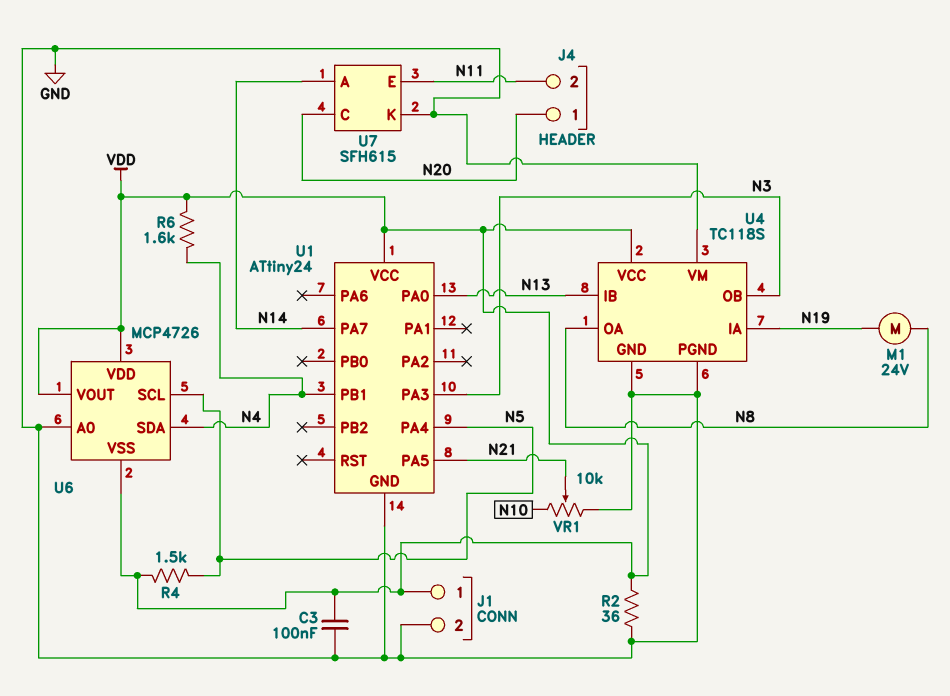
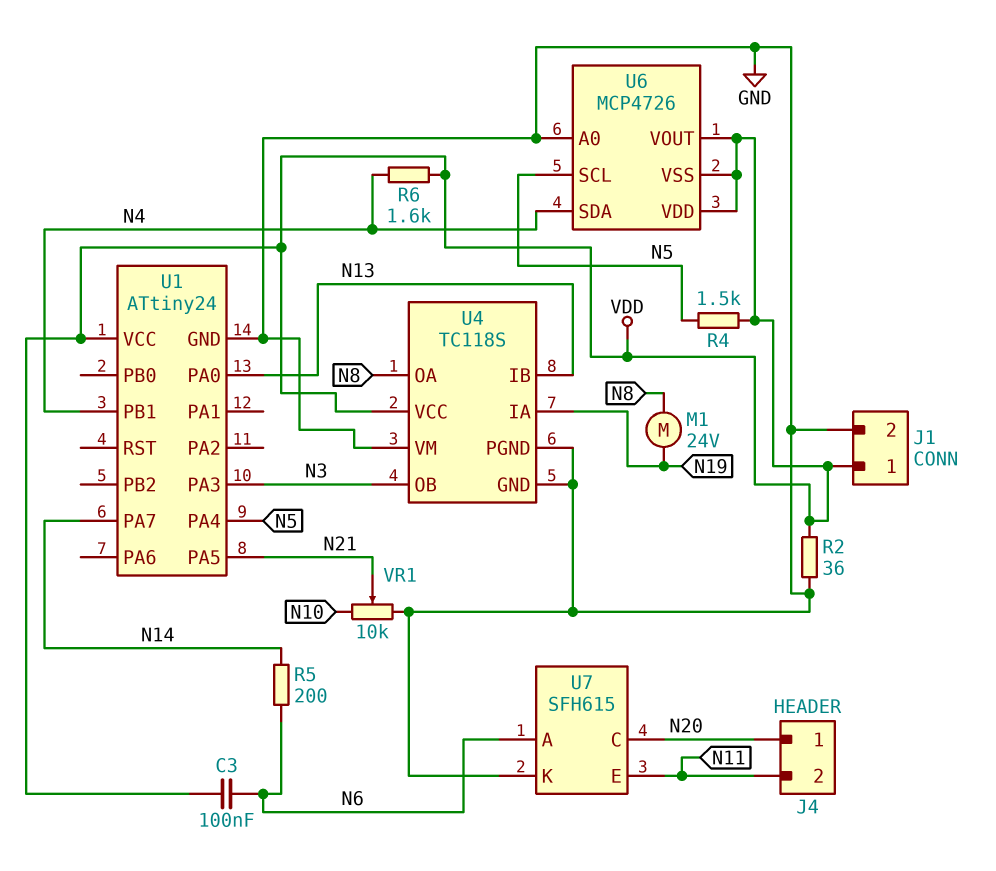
C3: 100nF (GND, VDD) -> 100nF (N6, VDD)
R5: none -> 200 (N6, N14)
U7 pin A: N14 -> N6

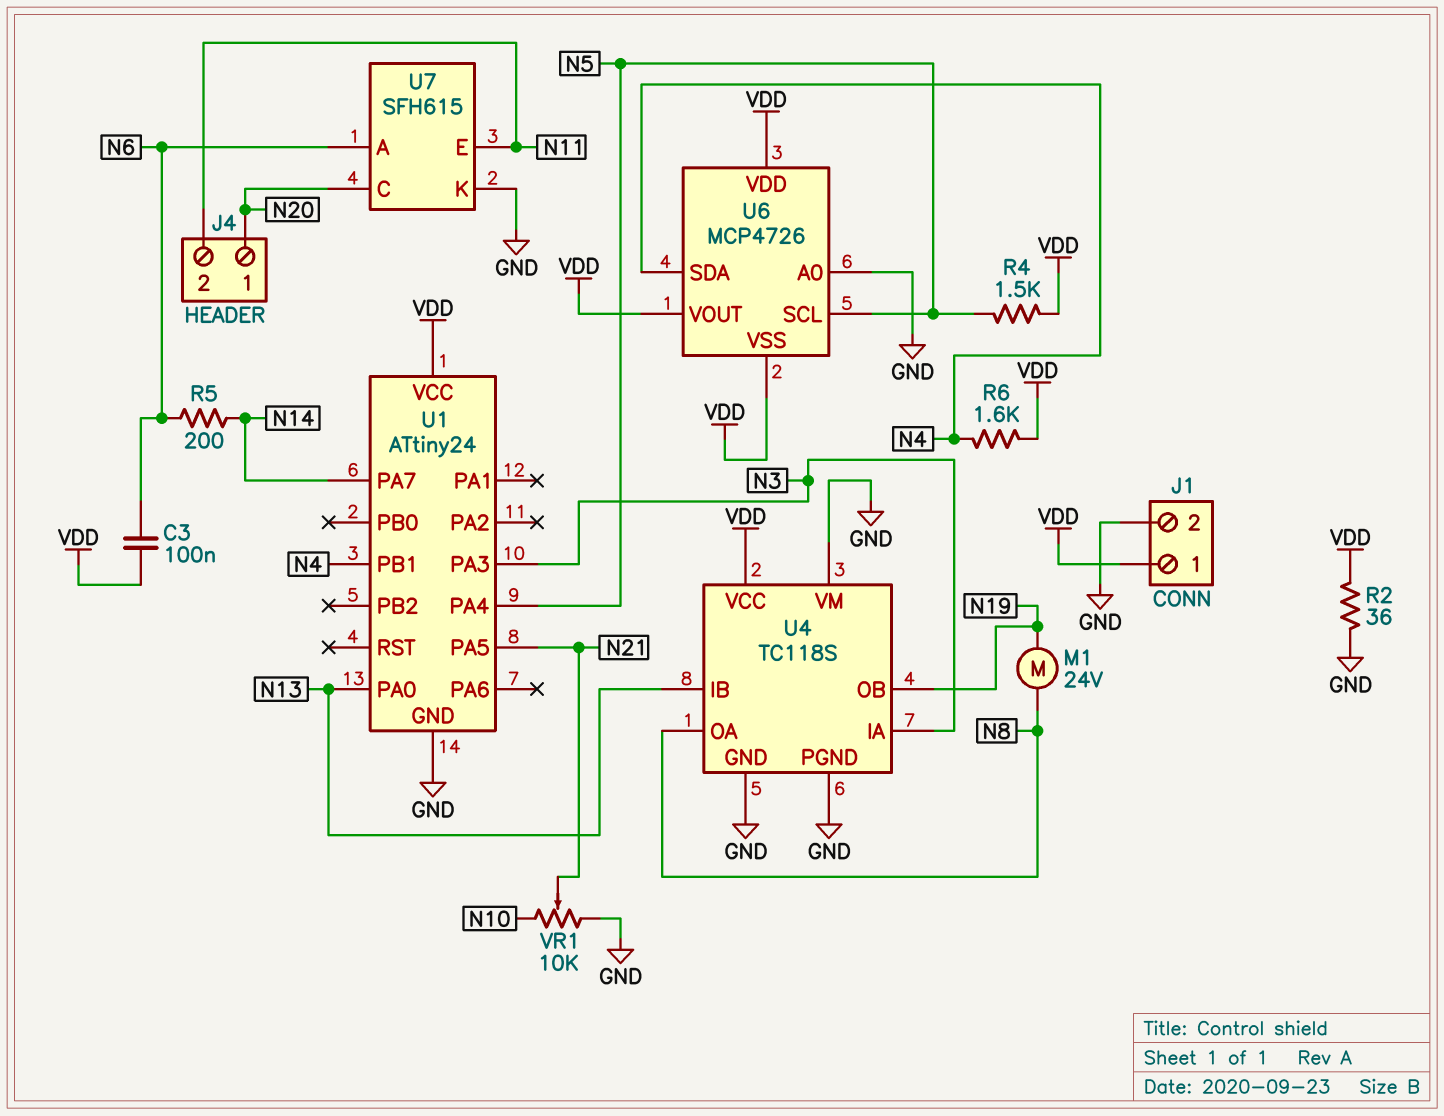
U4 pin IA: N19 -> N3
U4 pin OB: N3 -> N19

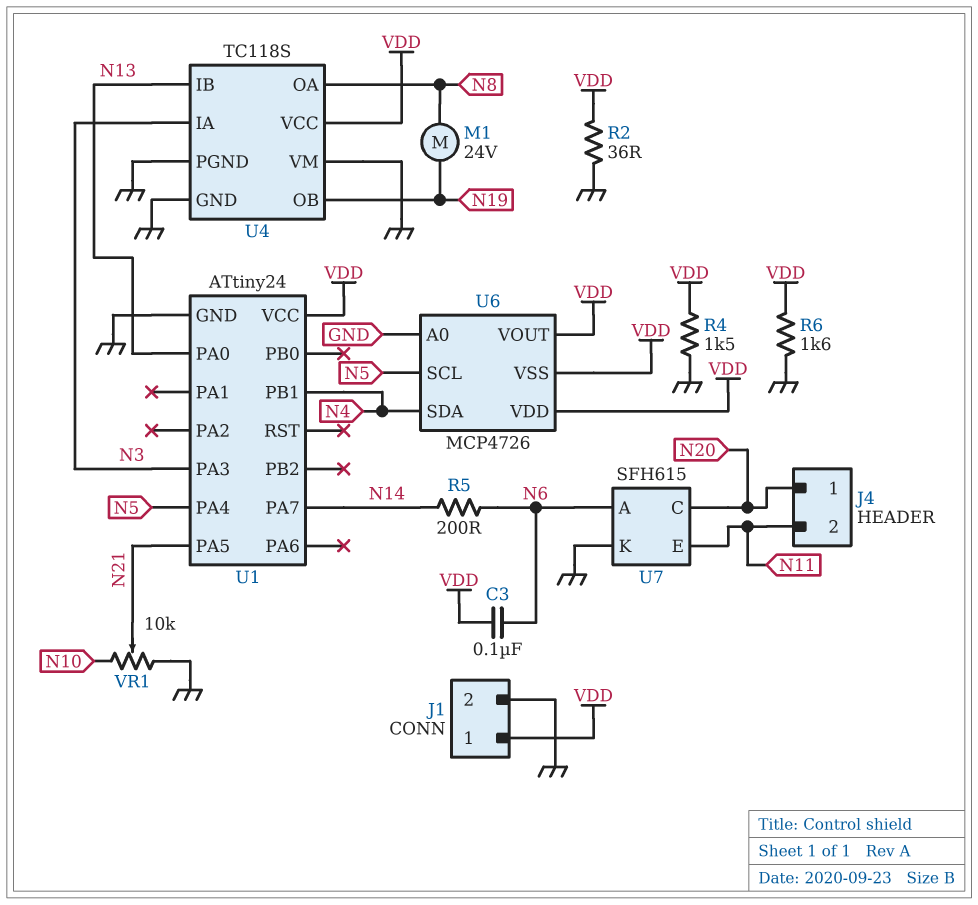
R4: 1.5k (N5, VDD) -> 1.5k (GND, VDD)
R6: 1.6k (N4, VDD) -> 1.6k (GND, VDD)

